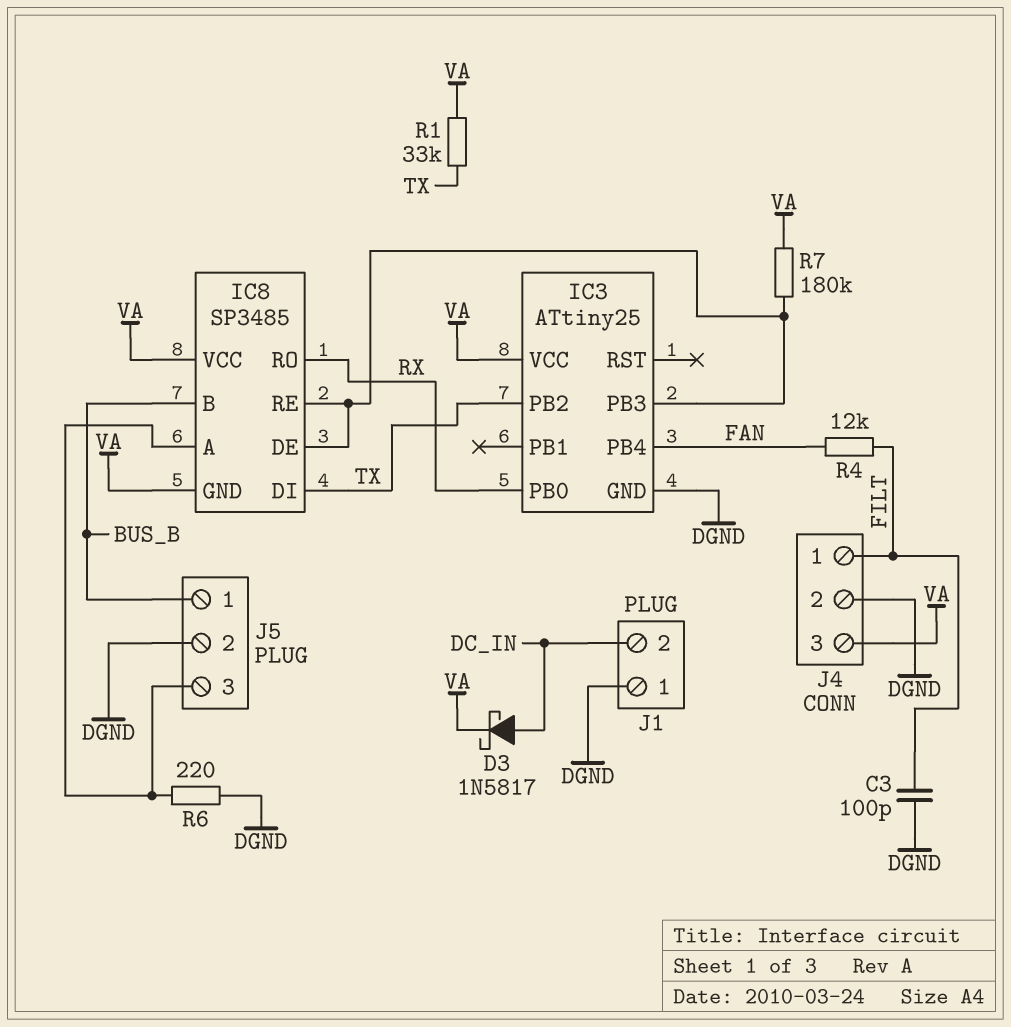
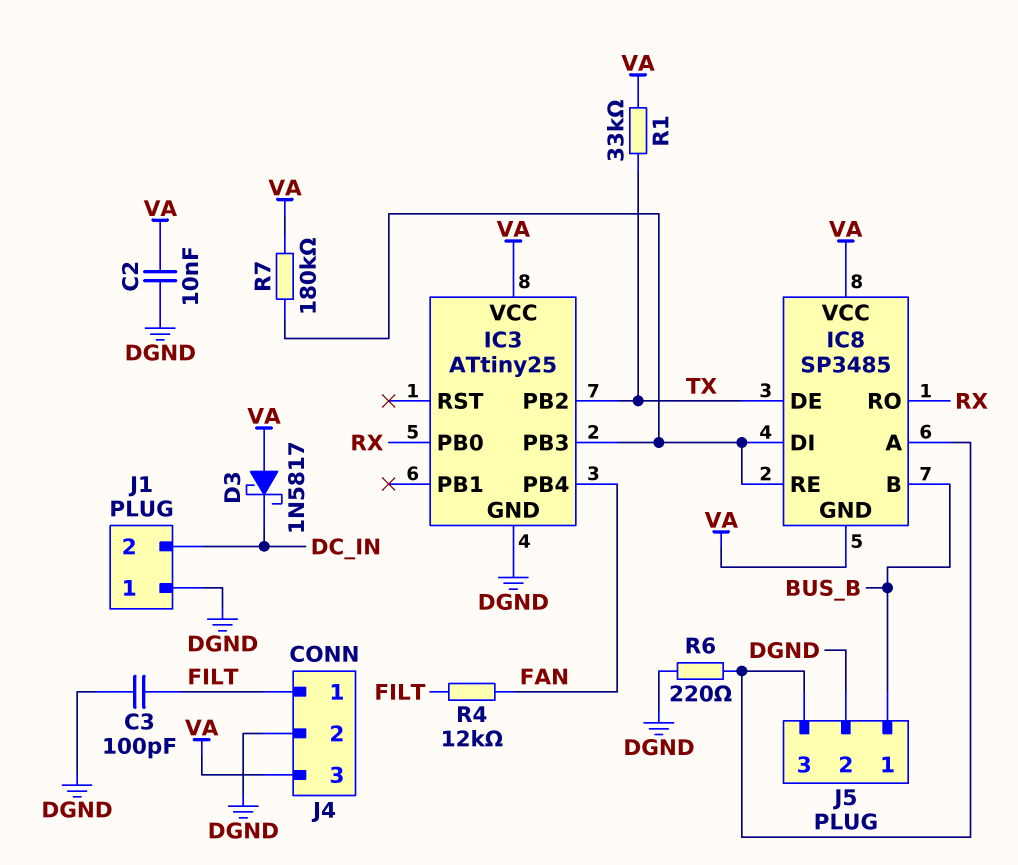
C2: none -> 10nF (DGND, VA)
D3: schottky 1N5817 (A DC_IN, K VA) -> schottky 1N5817 (A VA, K DC_IN)
IC8 pin DE: IC3/PB3 -> TX
IC8 pin DI: TX -> IC3/PB3

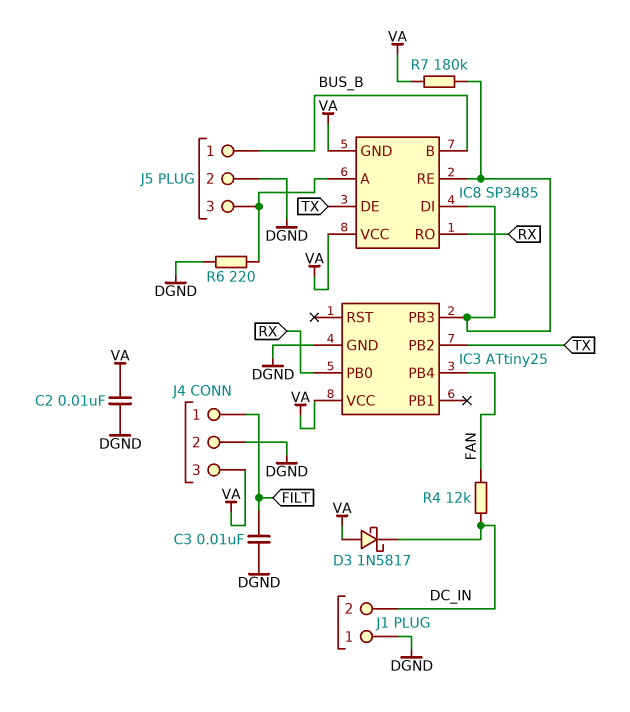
C3: 100pF (DGND, FILT) -> 10nF (DGND, FILT)
R1: 33k (TX, VA) -> none
R4: 12k (FAN, FILT) -> 12k (DC_IN, FAN)

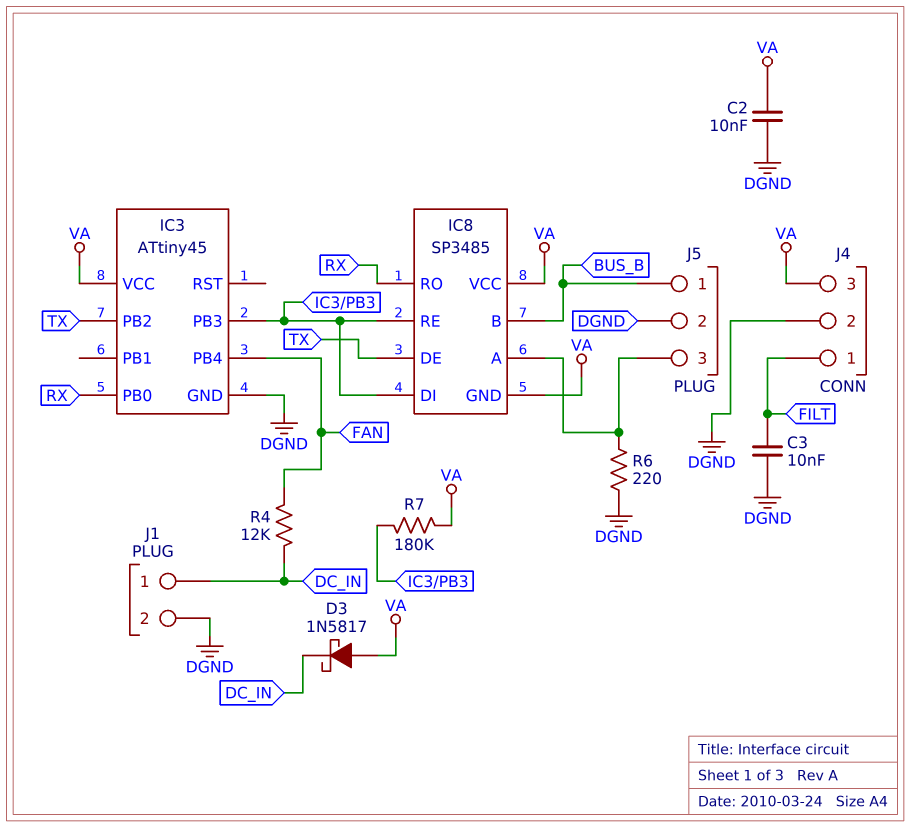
IC3: ATtiny25 -> ATtiny45
J1 pin 1: DGND -> DC_IN
J1 pin 2: DC_IN -> DGND

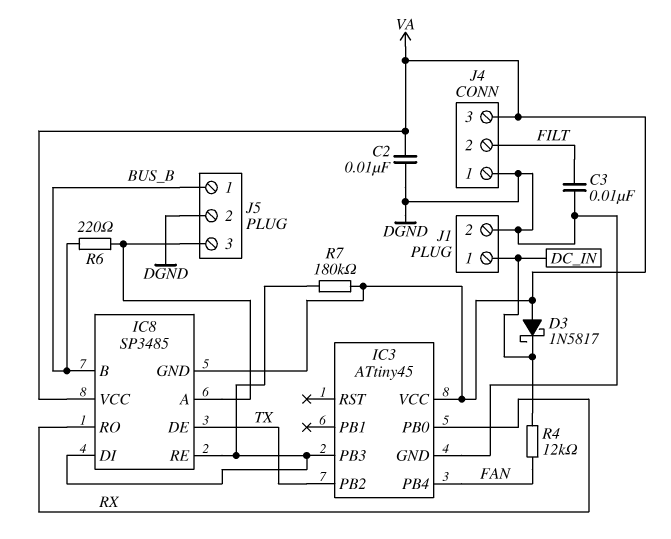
J4 pin 1: FILT -> DGND
J4 pin 2: DGND -> FILT
R6: 220 (DGND, IC8/A) -> 220 (BUS_B, IC8/A)

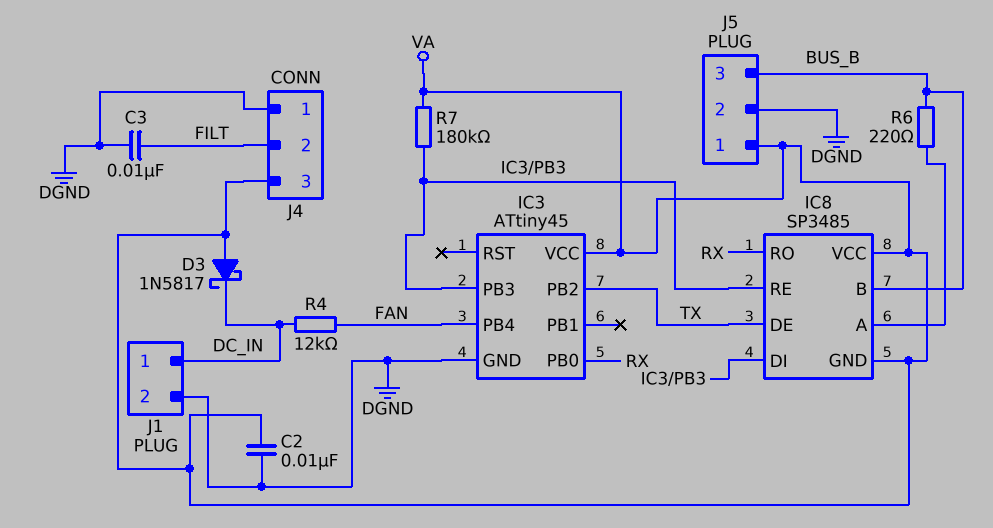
J5 pin 1: BUS_B -> VA
J5 pin 3: IC8/A -> BUS_B

